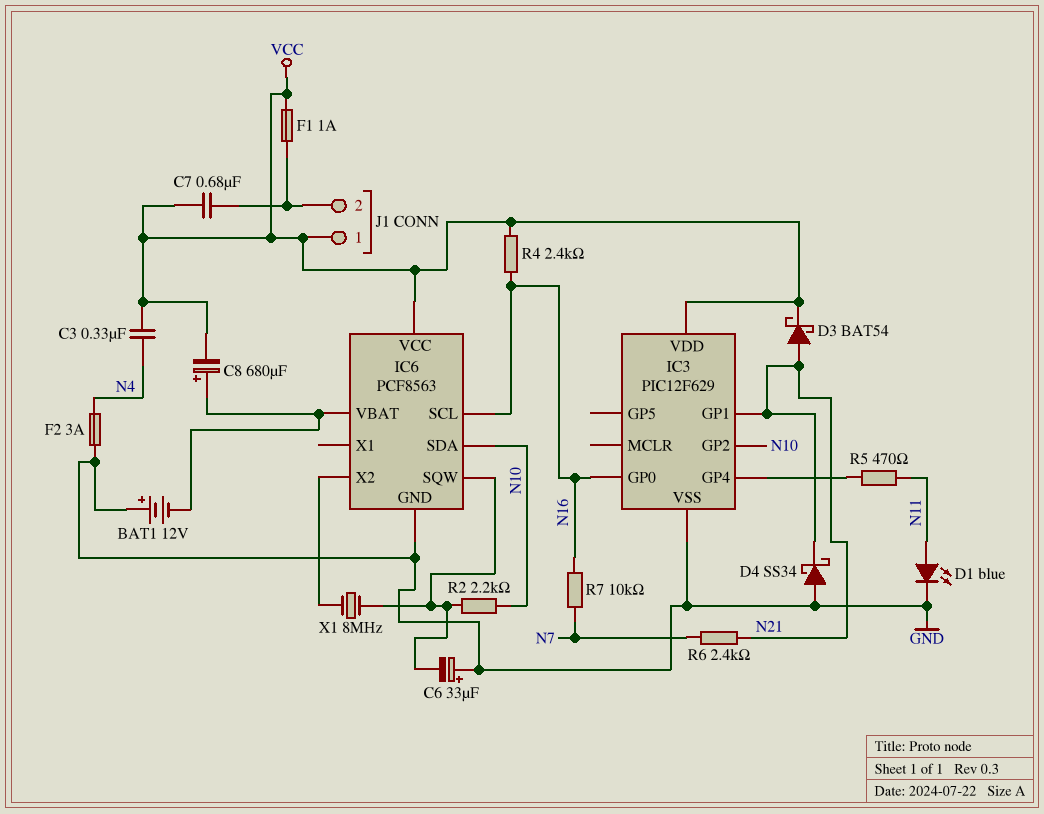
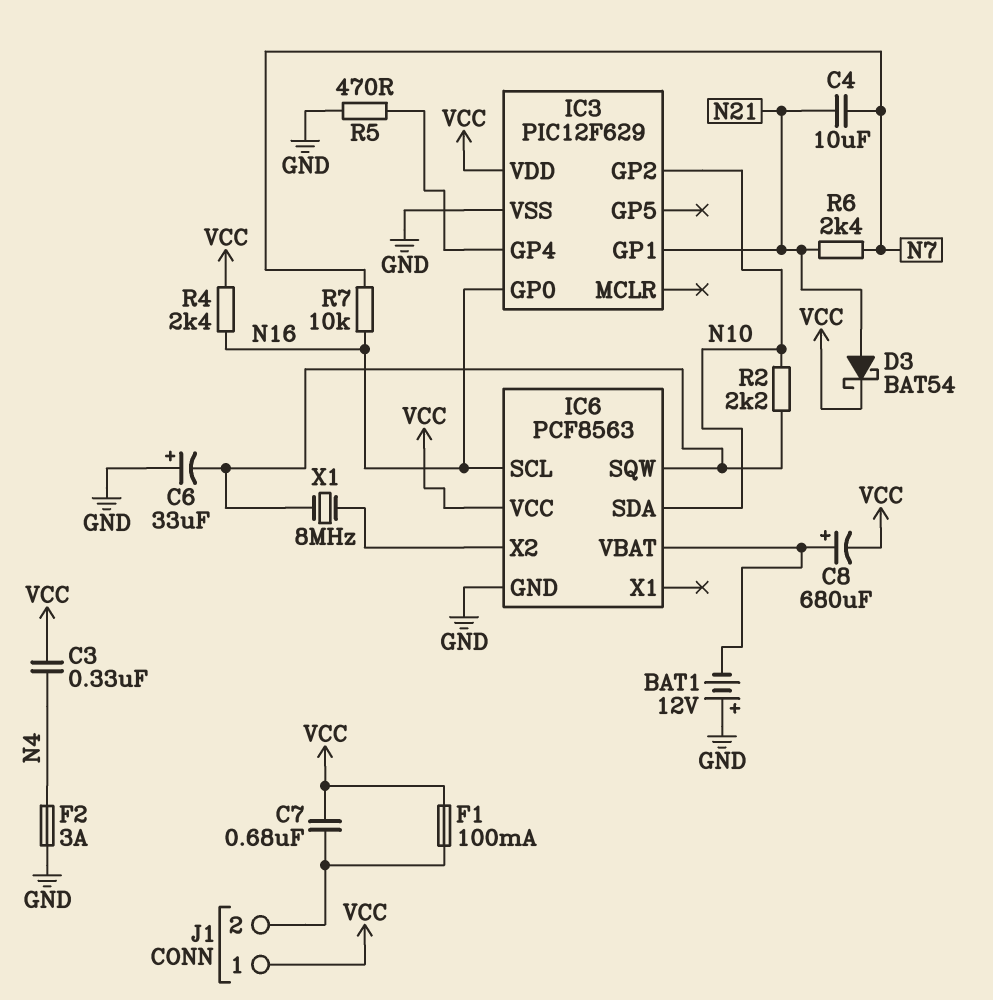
C4: none -> 10uF (N7, N21)
D1: LED blue (A N11, K GND) -> none
D4: schottky SS34 (A GND, K N21) -> none
F1: 1A (J1/2, VCC) -> 100mA (J1/2, VCC)
R5: 470 (IC3/GP4, N11) -> 470 (GND, IC3/GP4)

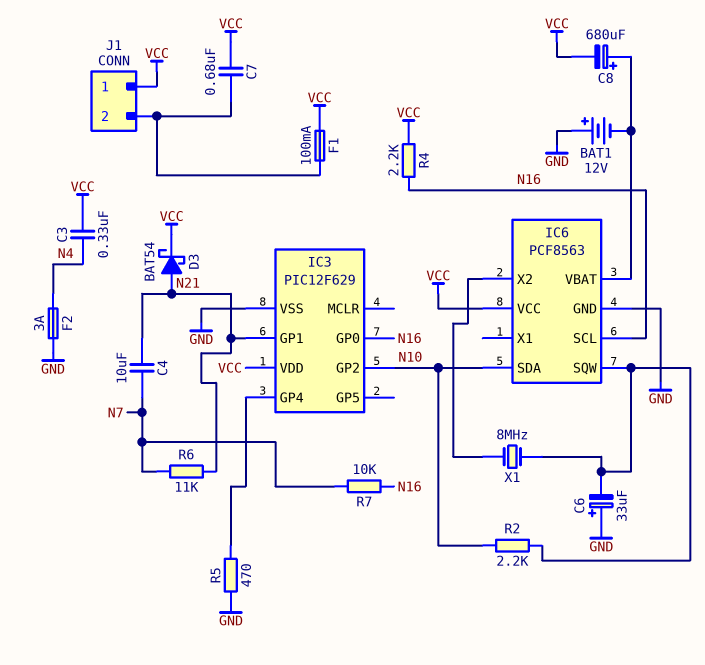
R4: 2.4k (N16, VCC) -> 2.2k (N16, VCC)
R6: 2.4k (N7, N21) -> 11k (N7, N21)

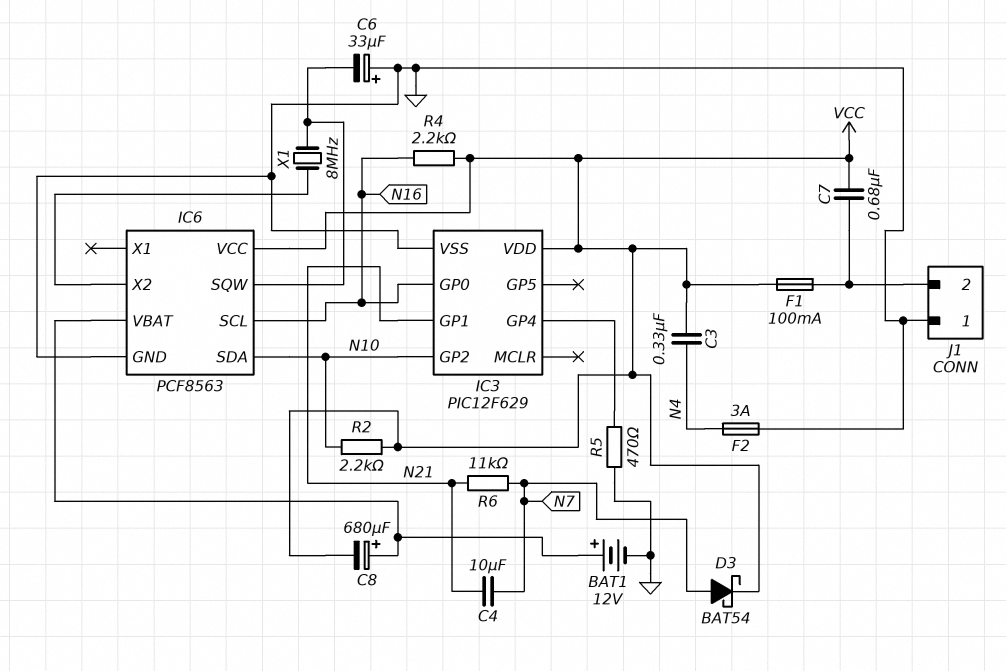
BAT1: 12V (plus GND, minus IC6/VBAT) -> 12V (plus IC6/VBAT, minus GND)
D3: schottky BAT54 (A N21, K VCC) -> schottky BAT54 (A N7, K VCC)
J1 pin 1: VCC -> GND
R2: 2.2k (IC6/SQW, N10) -> 2.2k (N10, VCC)
R7: 10k (N7, N16) -> none

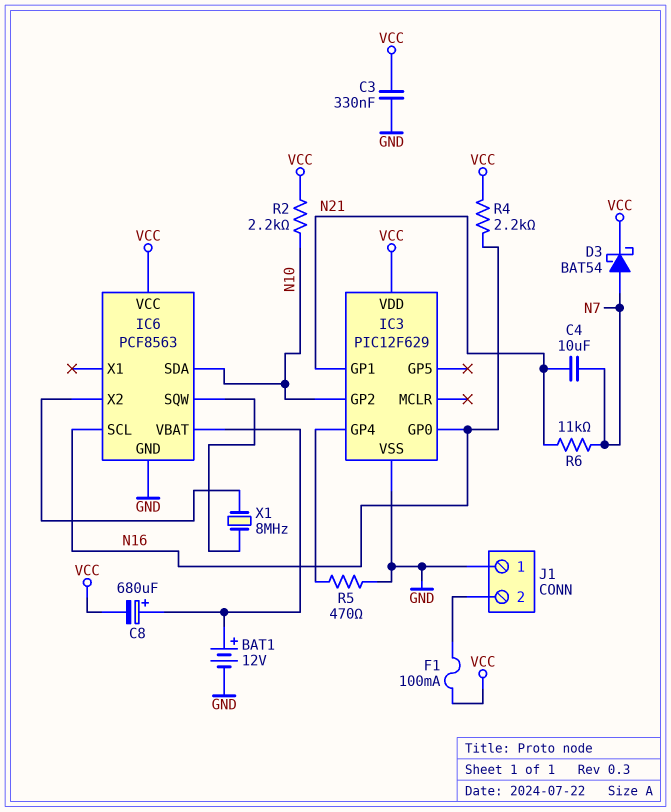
C3: 330nF (N4, VCC) -> 330nF (GND, VCC)
C6: 33uF (plus GND, minus IC6/SQW) -> none
C7: 680nF (J1/2, VCC) -> none
F2: 3A (GND, N4) -> none

